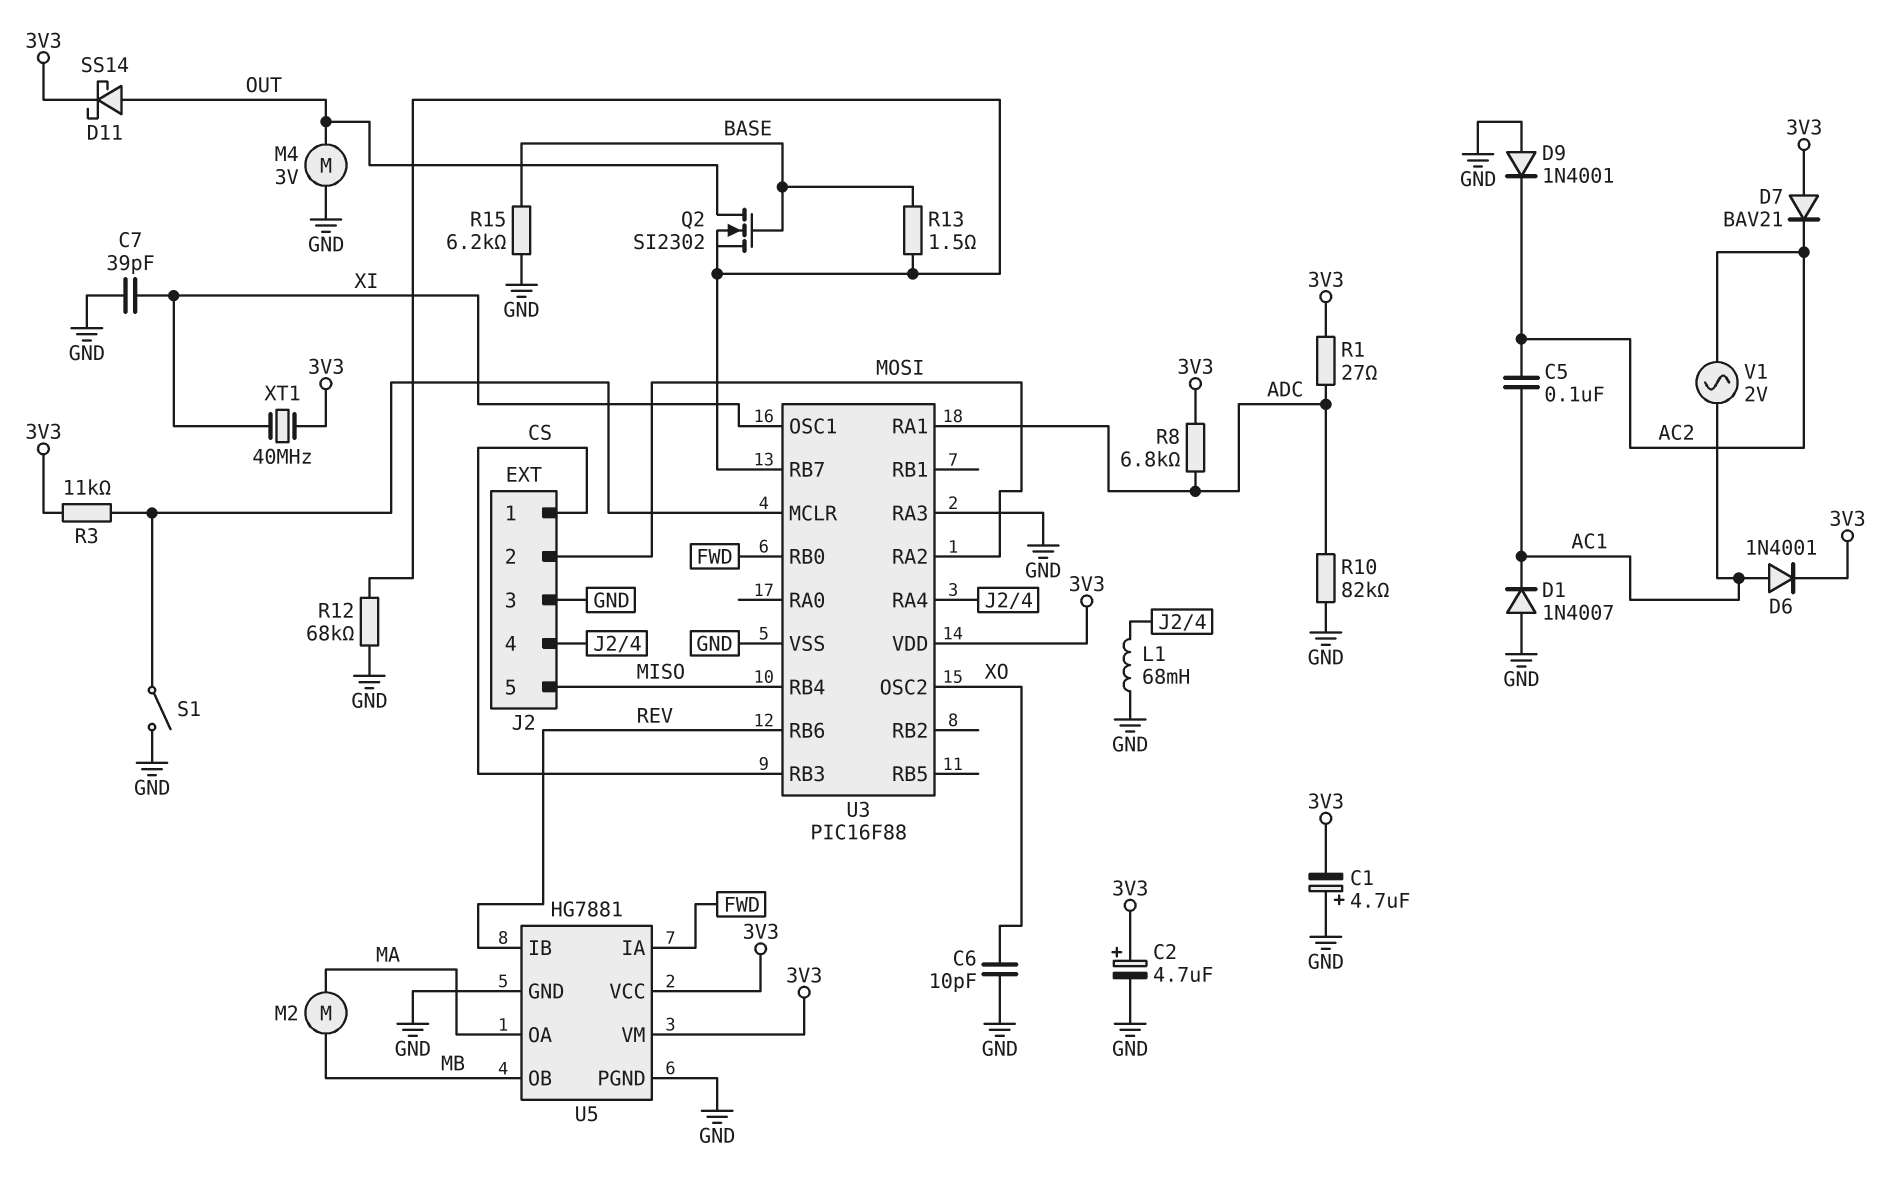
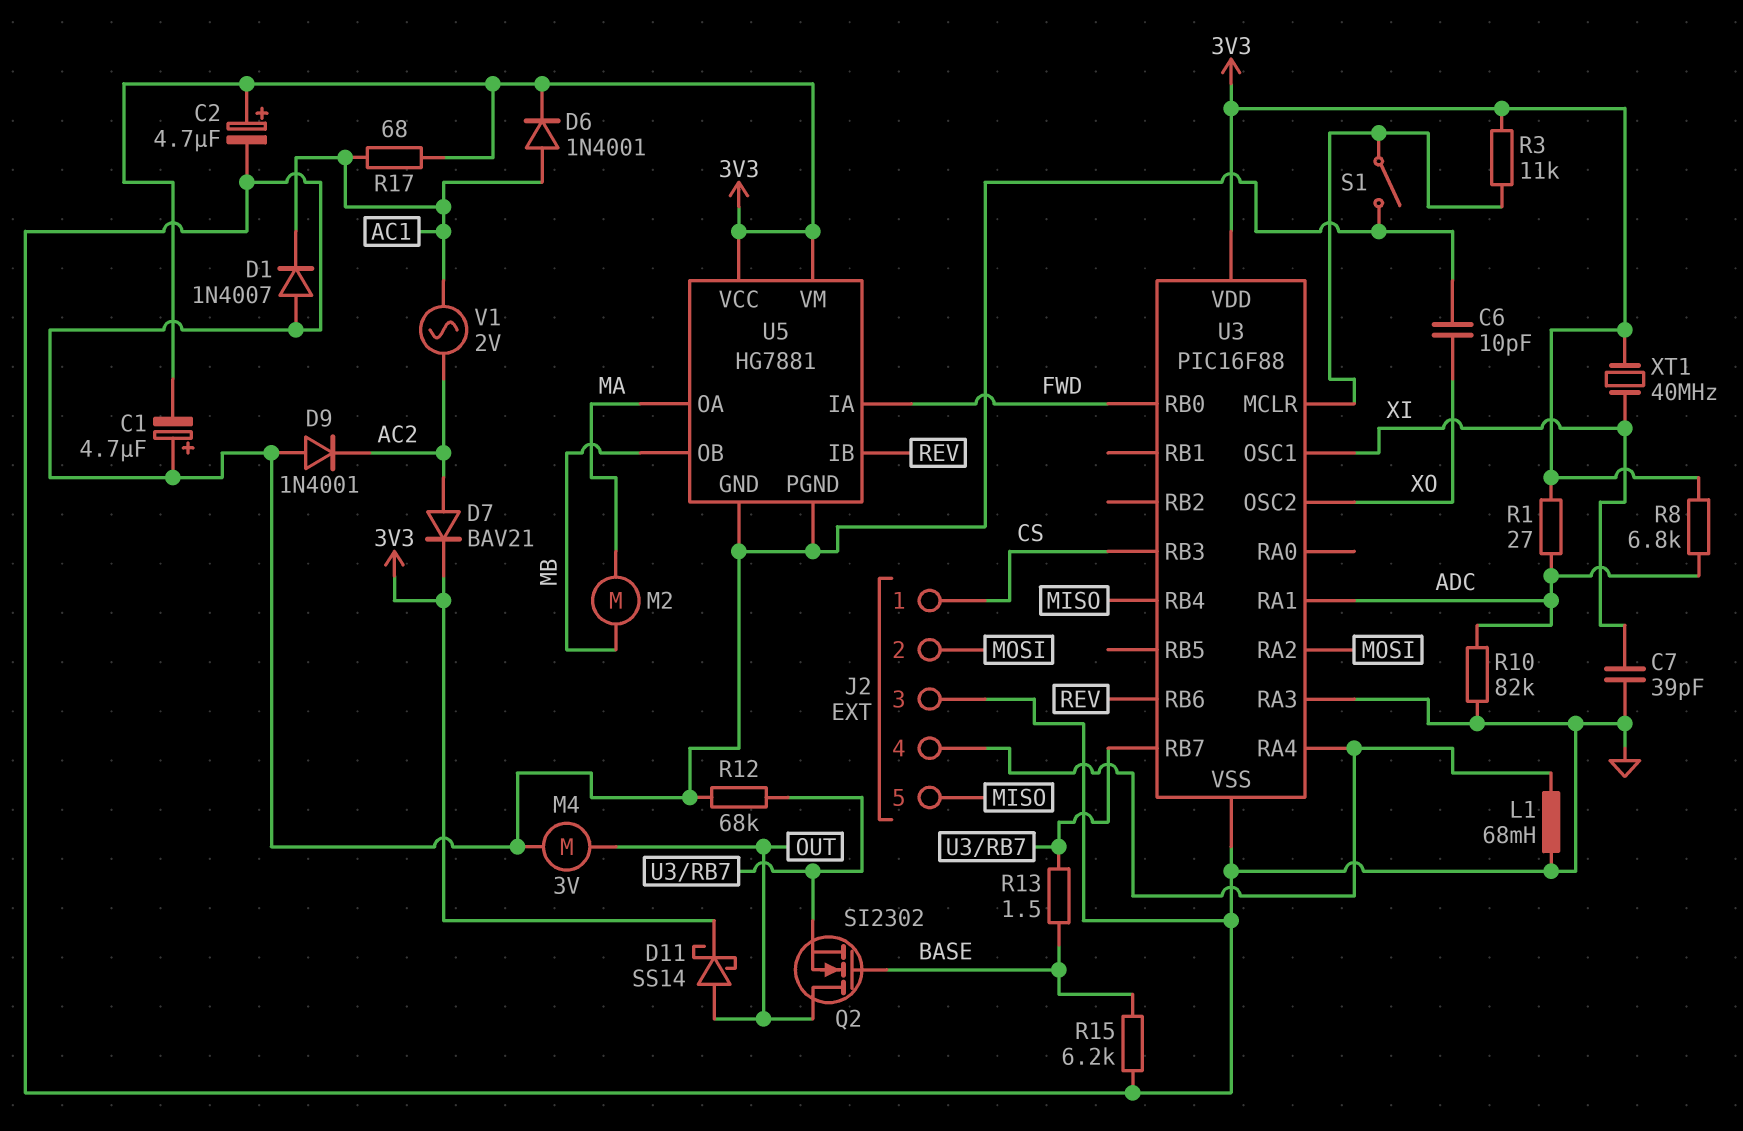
C5: 100nF (AC1, AC2) -> none
D7: diode BAV21 (A 3V3, K AC2) -> diode BAV21 (A AC2, K 3V3)
R17: none -> 68 (3V3, AC1)

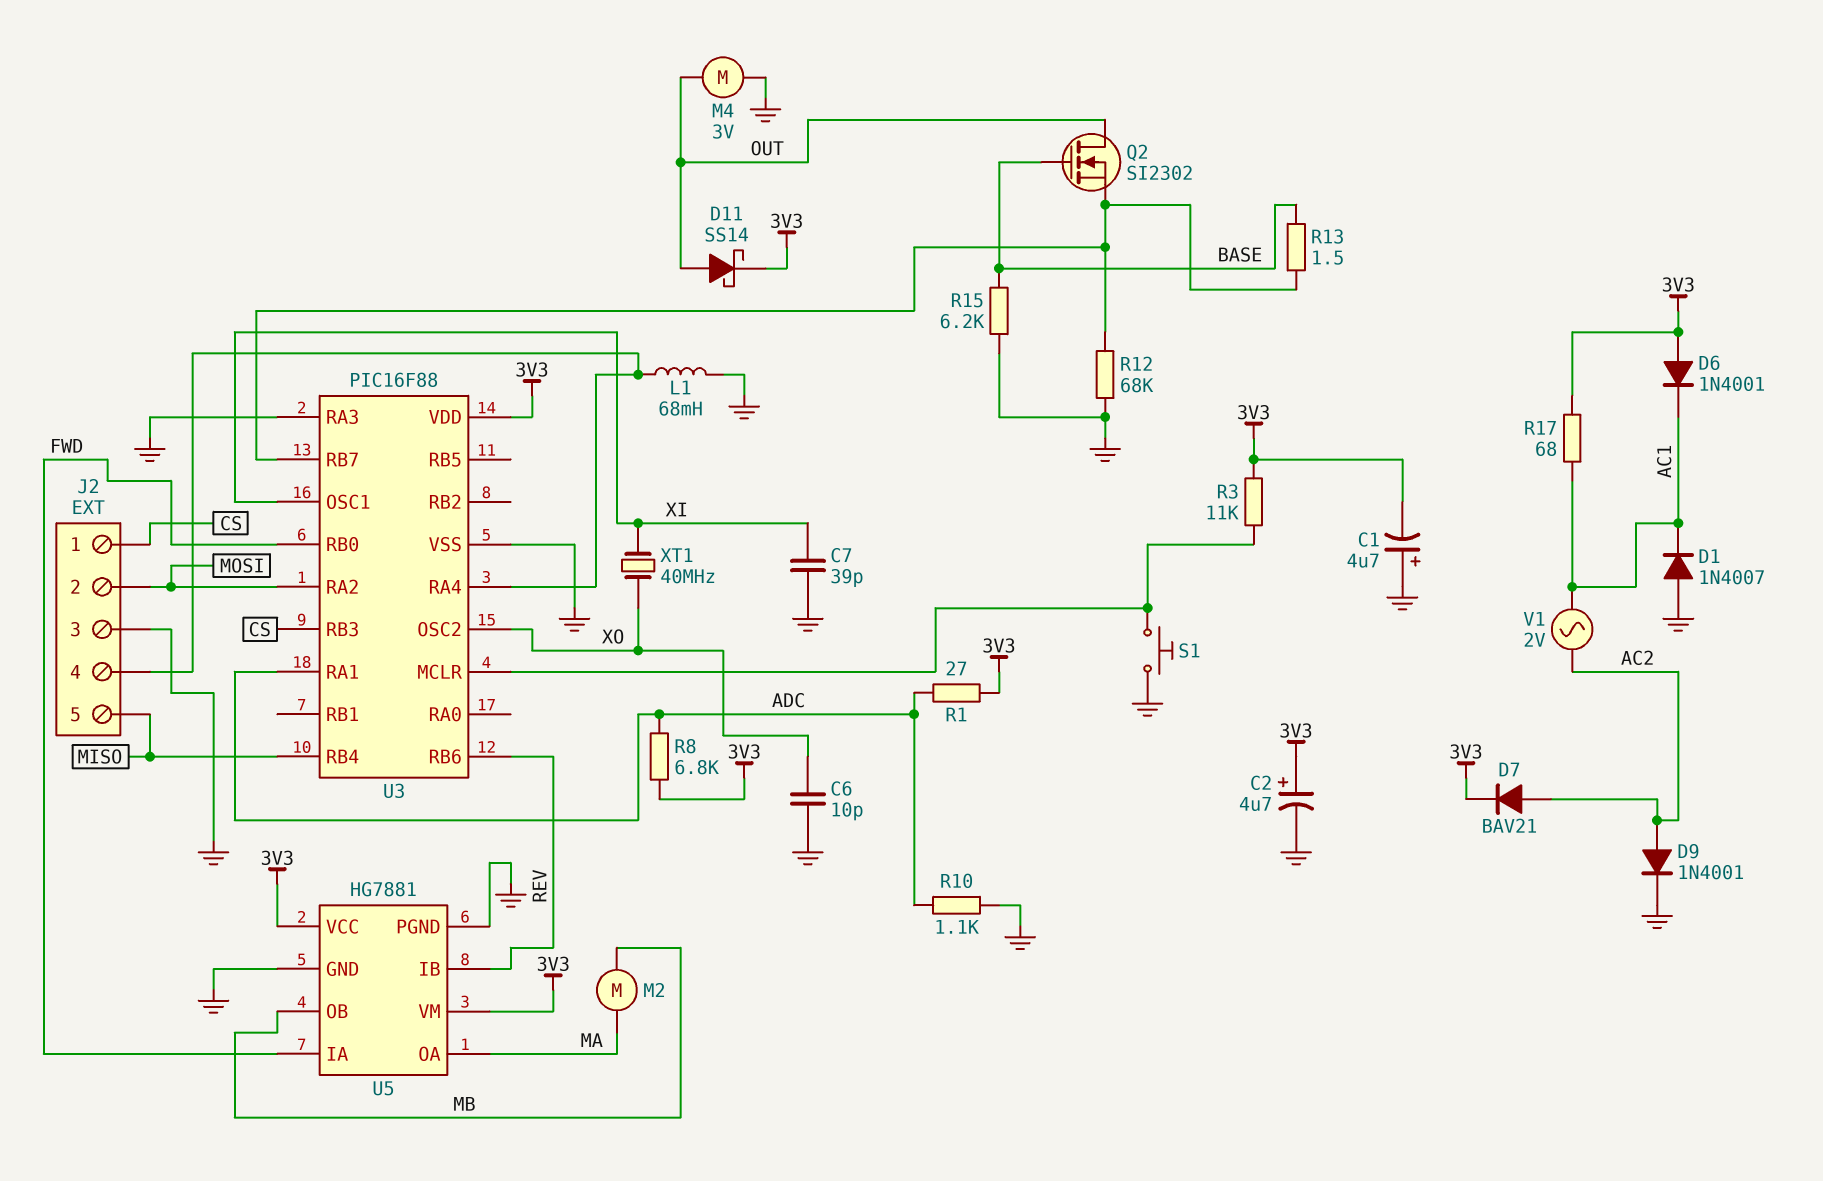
D6: diode 1N4001 (A AC1, K 3V3) -> diode 1N4001 (A 3V3, K AC1)
D9: diode 1N4001 (A GND, K AC2) -> diode 1N4001 (A AC2, K GND)
R10: 82k (ADC, GND) -> 1.1k (ADC, GND)
S1: switch (GND, U3/MCLR) -> button (GND, U3/MCLR)
XT1: 40MHz (3V3, XI) -> 40MHz (XI, XO)

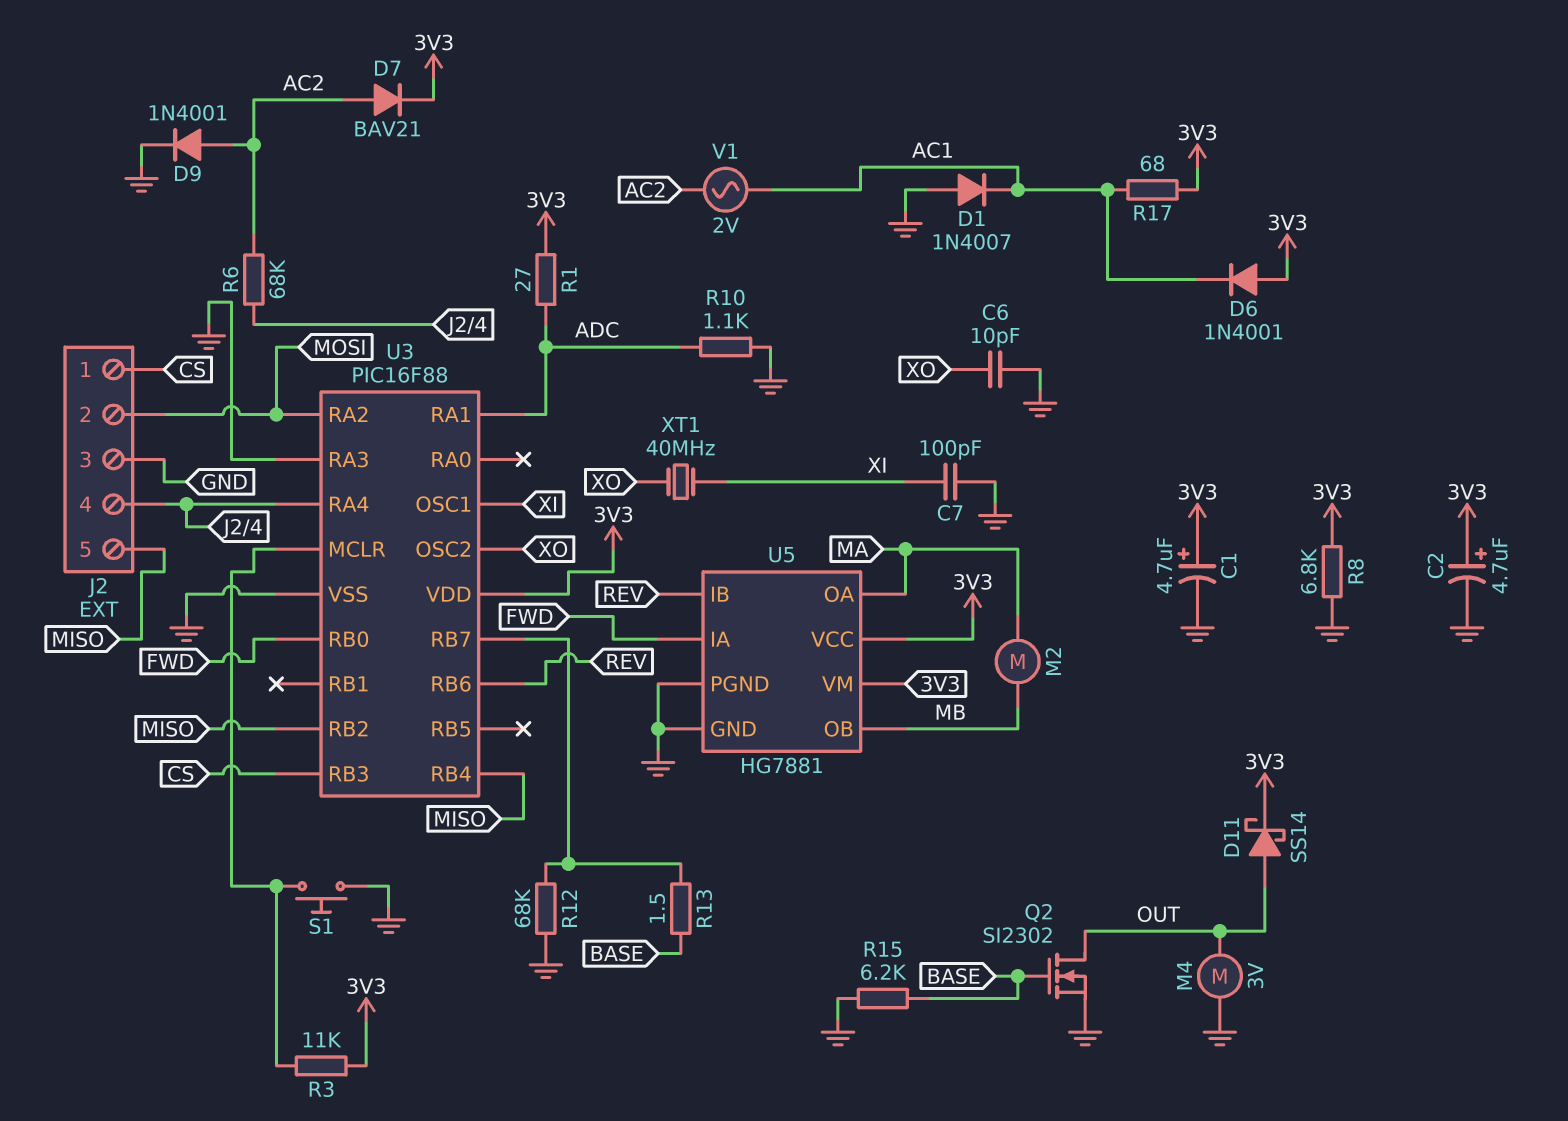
C1: 4.7uF (plus GND, minus 3V3) -> 4.7uF (plus 3V3, minus GND)
C7: 39pF (GND, XI) -> 100pF (GND, XI)
L1: 68mH (GND, J2/4) -> none
Q2: NMOS SI2302 (G BASE, D OUT, S U3/RB7) -> NMOS SI2302 (G BASE, D OUT, S GND)
R6: none -> 68k (AC2, J2/4)
R8: 6.8k (3V3, ADC) -> 6.8k (3V3, GND)
U3 pin RB2: none -> MISO

